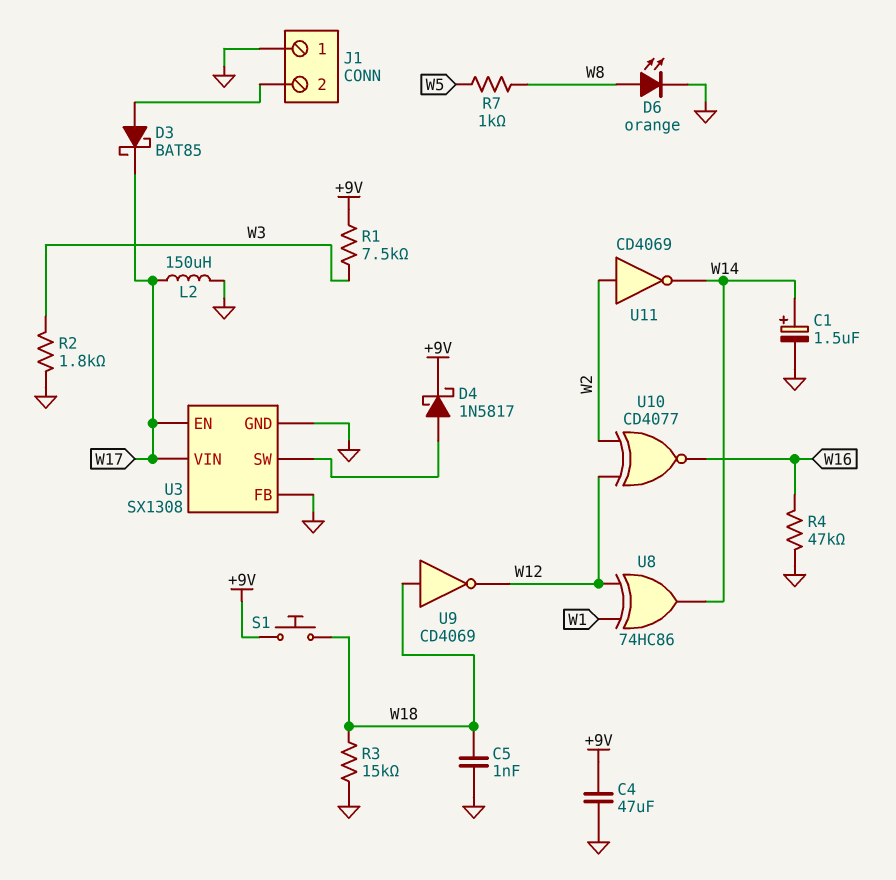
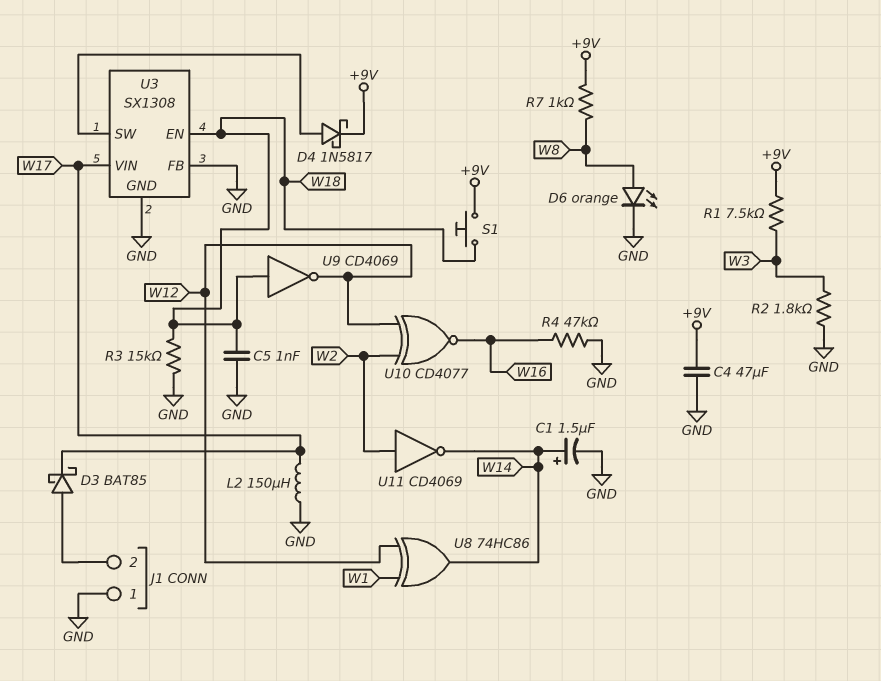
R7: 1k (W5, W8) -> 1k (+9V, W8)
U3 pin EN: W17 -> W18

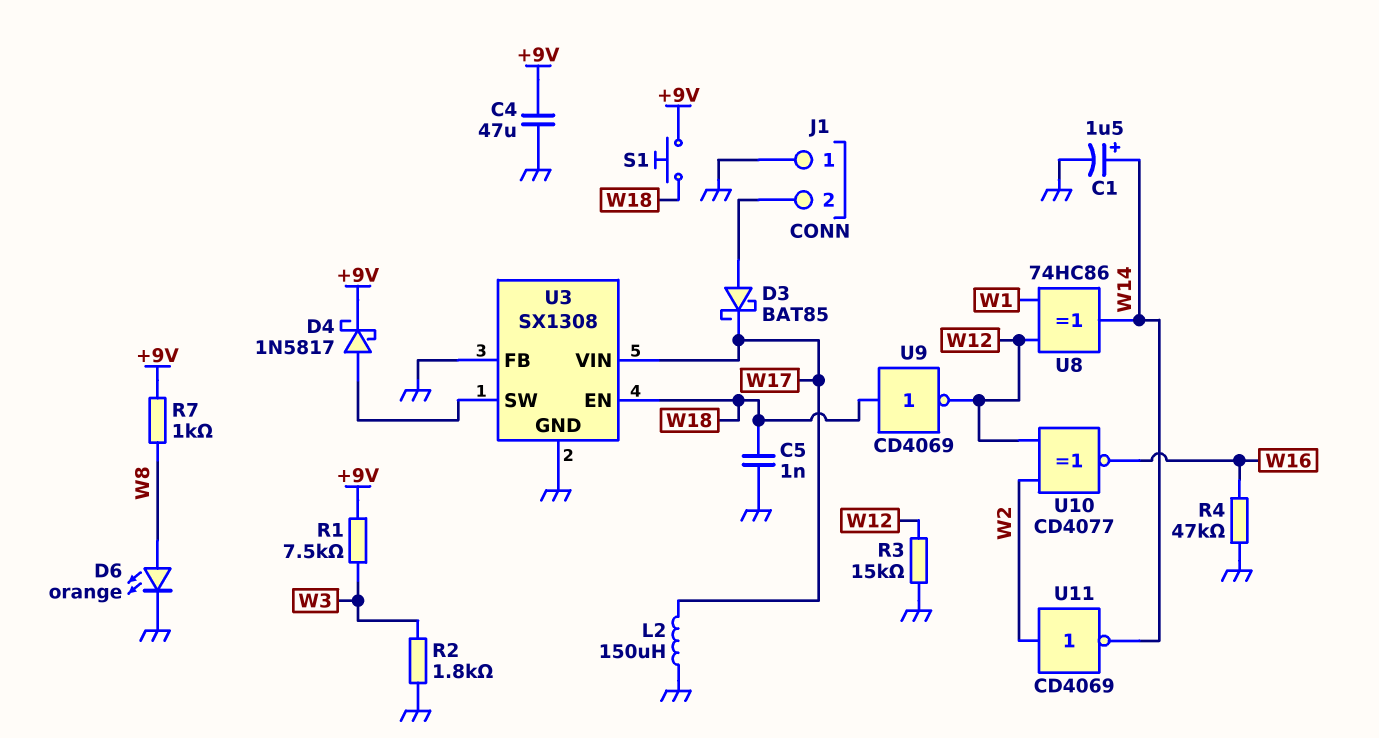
R3: 15k (GND, W18) -> 15k (GND, W12)

